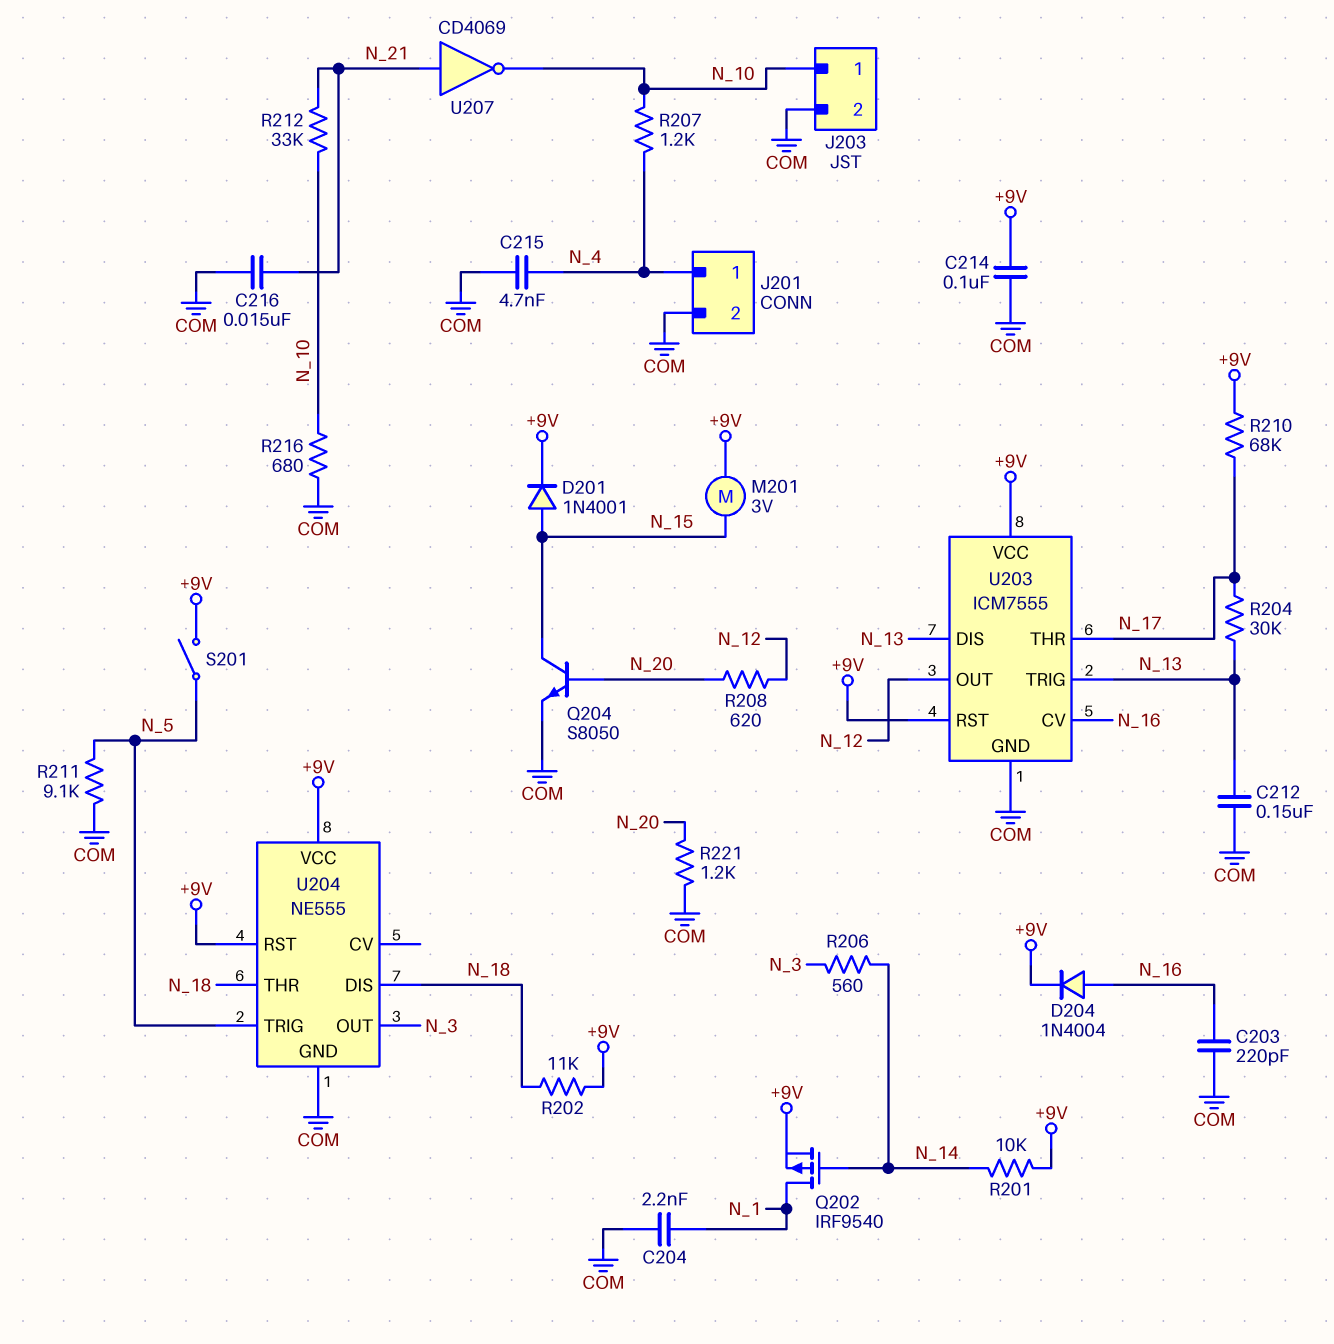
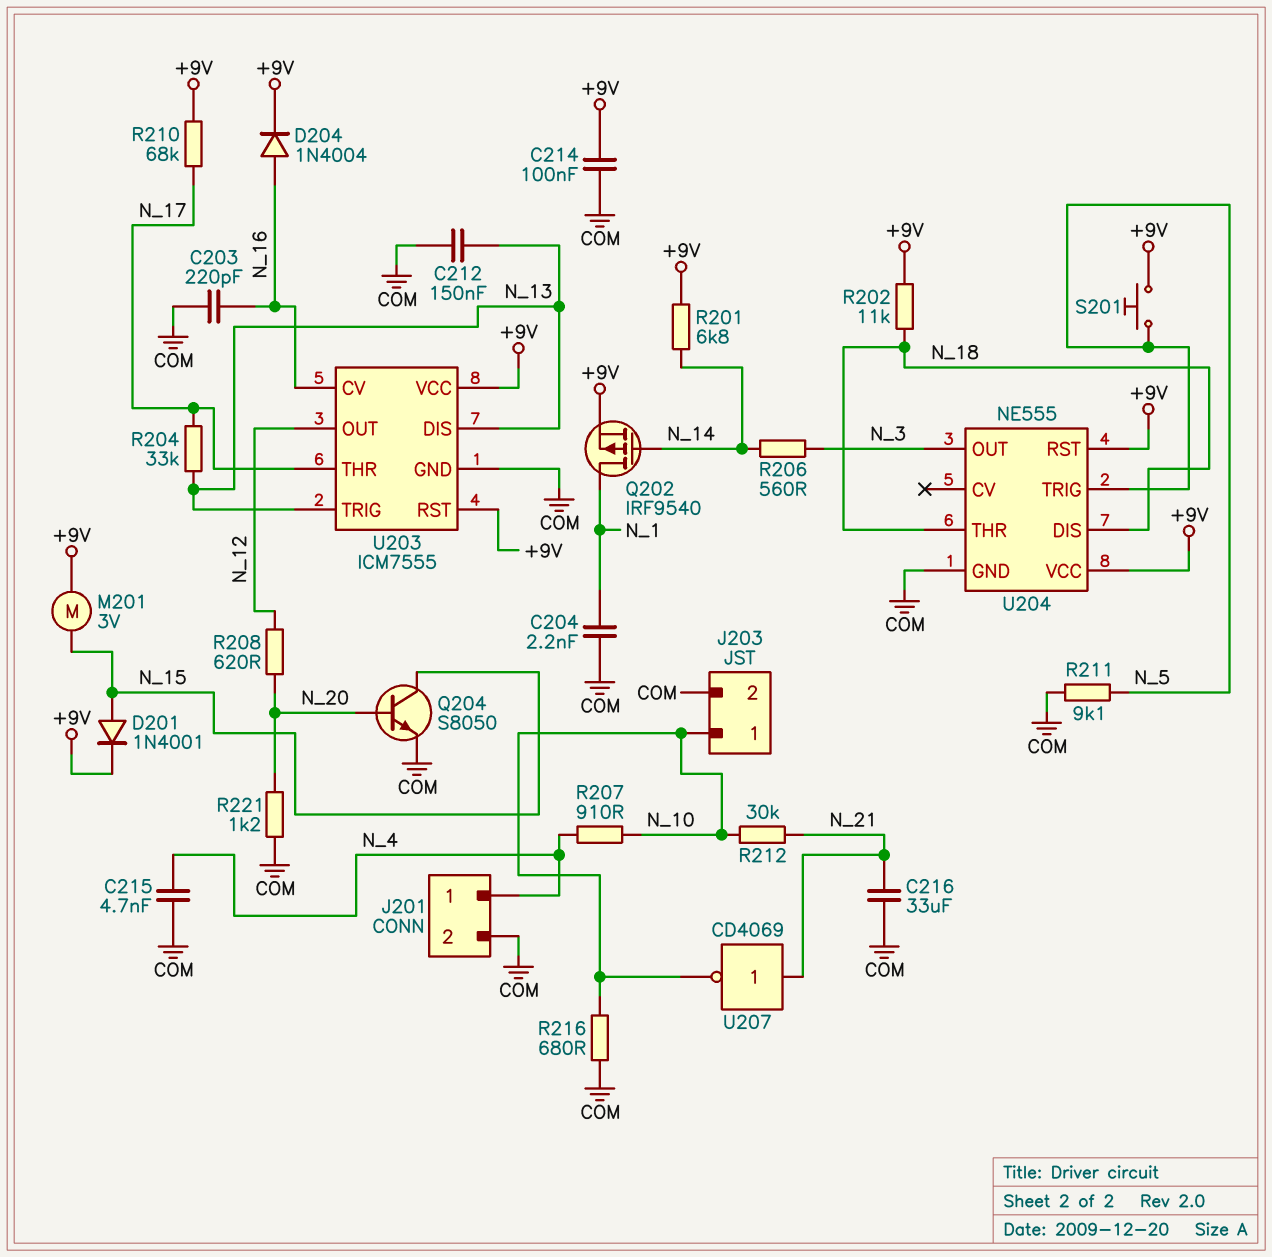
C216: 15nF (COM, N_21) -> 33uF (COM, N_21)
R201: 10k (+9V, N_14) -> 6.8k (+9V, N_14)
R204: 30k (N_13, N_17) -> 33k (N_13, N_17)
R207: 1.2k (N_4, N_10) -> 910 (N_4, N_10)
R212: 33k (N_10, N_21) -> 30k (N_10, N_21)
S201: switch (+9V, N_5) -> button (+9V, N_5)

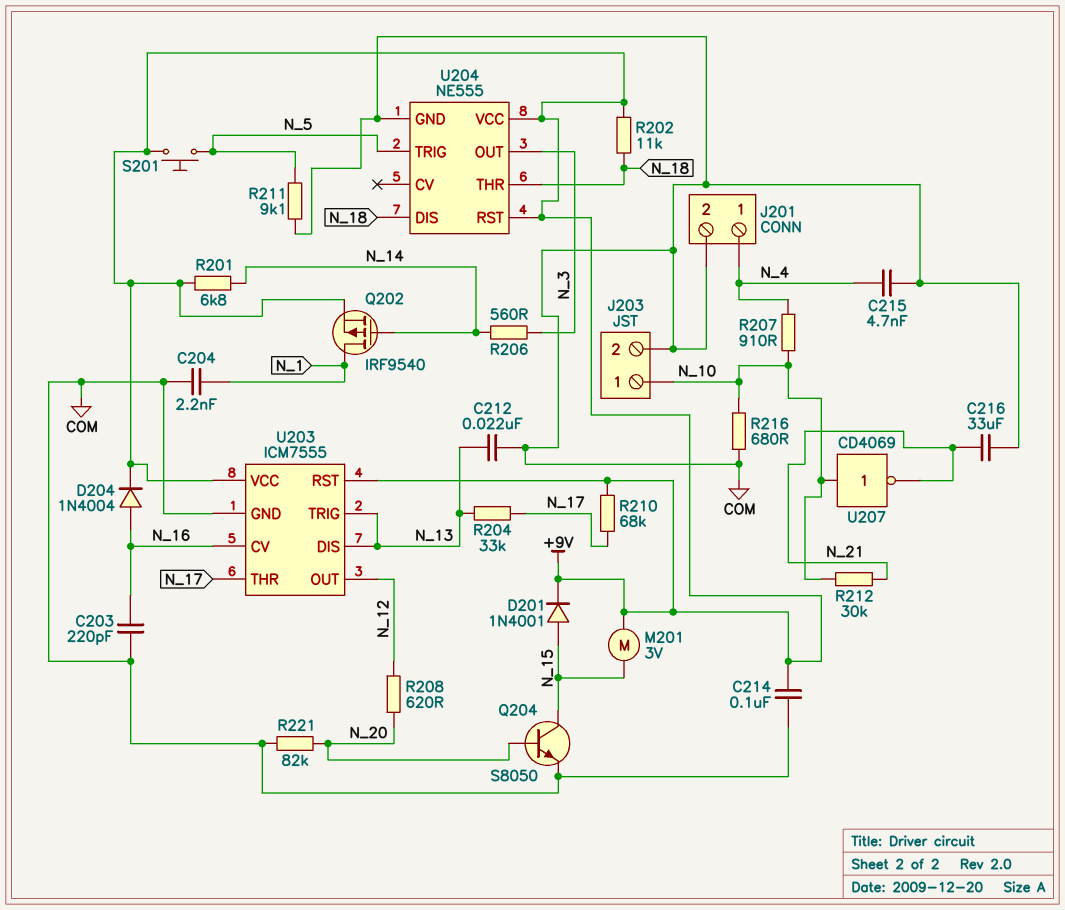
C212: 150nF (COM, N_13) -> 22nF (COM, N_13)
R221: 1.2k (COM, N_20) -> 82k (COM, N_20)
U207: NOT CD4069 (in N_21, out N_10) -> NOT CD4069 (in N_10, out N_21)

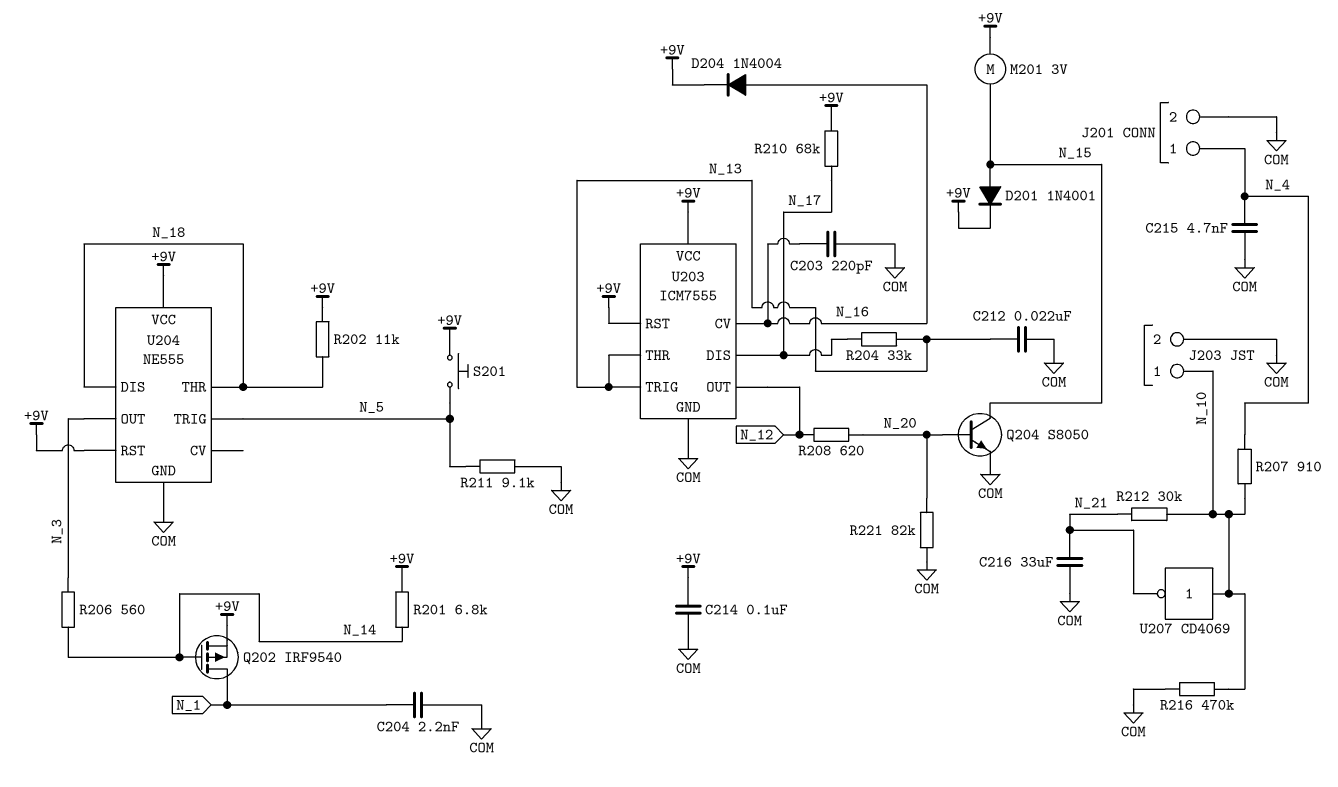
R216: 680 (COM, N_10) -> 470k (COM, N_10)
U203 pin DIS: N_13 -> N_17
U203 pin THR: N_17 -> N_13

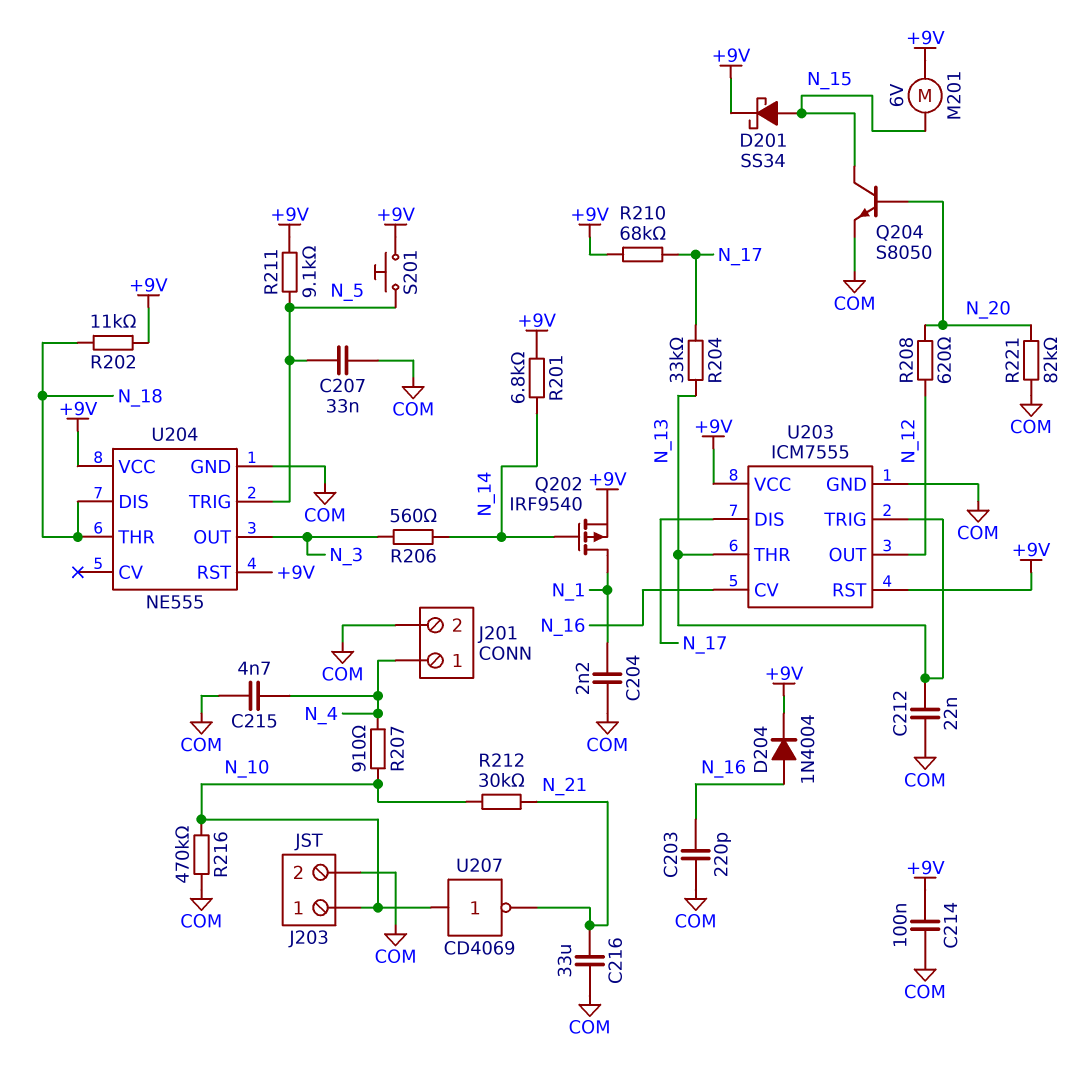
C207: none -> 33nF (COM, N_5)
D201: diode 1N4001 (A N_15, K +9V) -> schottky SS34 (A N_15, K +9V)
M201: motor 3V (+9V, N_15) -> motor 6V (+9V, N_15)
R211: 9.1k (COM, N_5) -> 9.1k (+9V, N_5)

